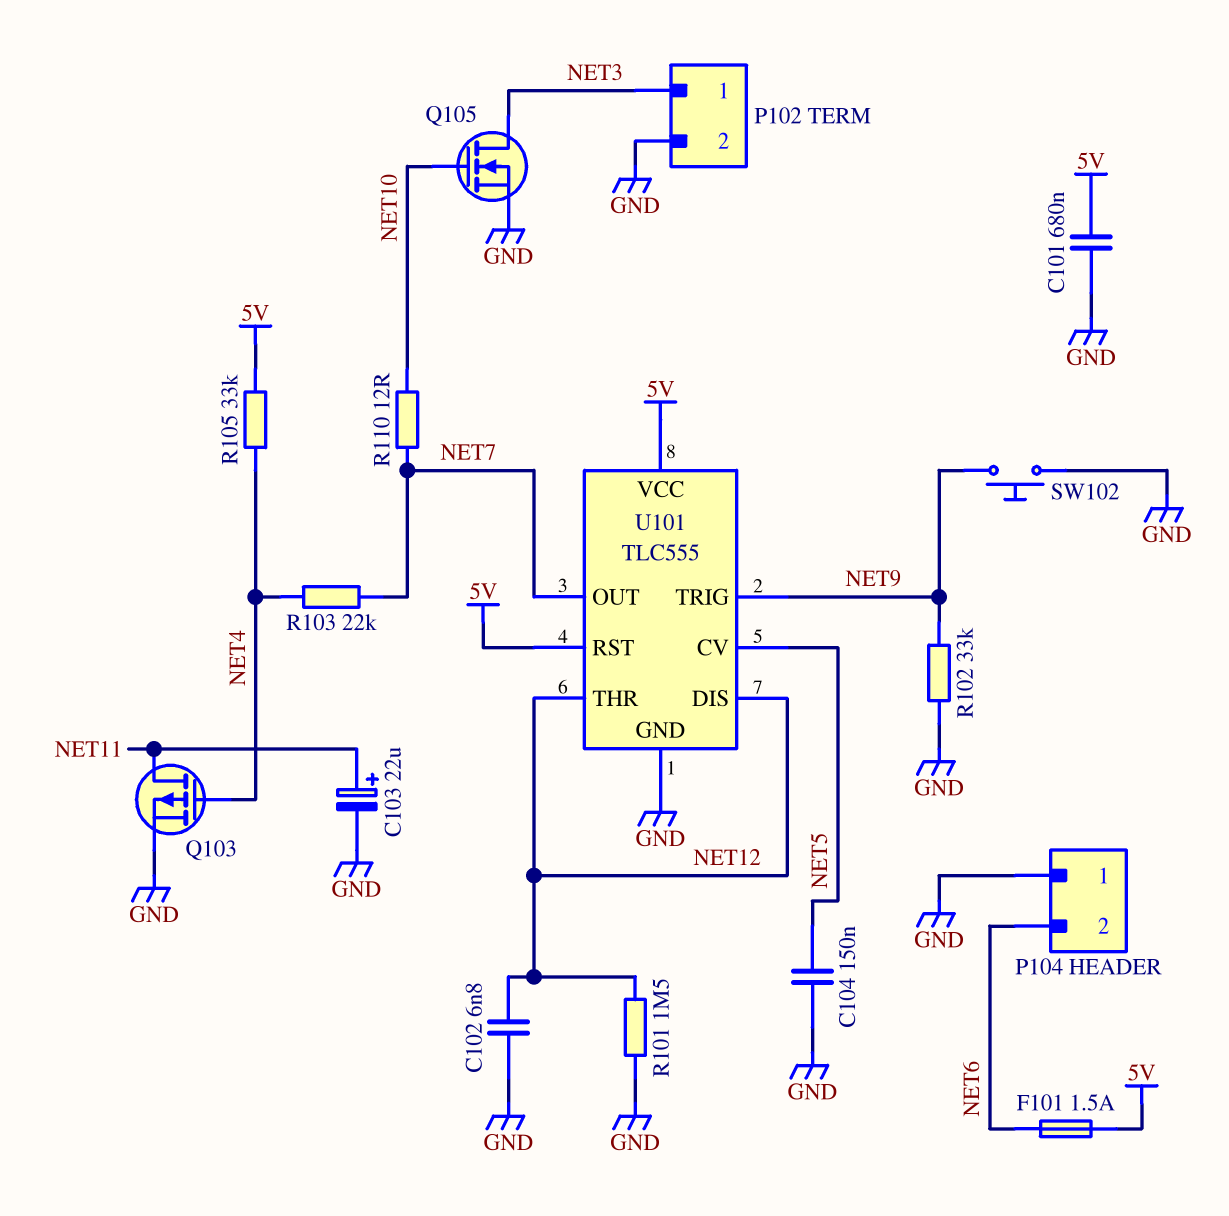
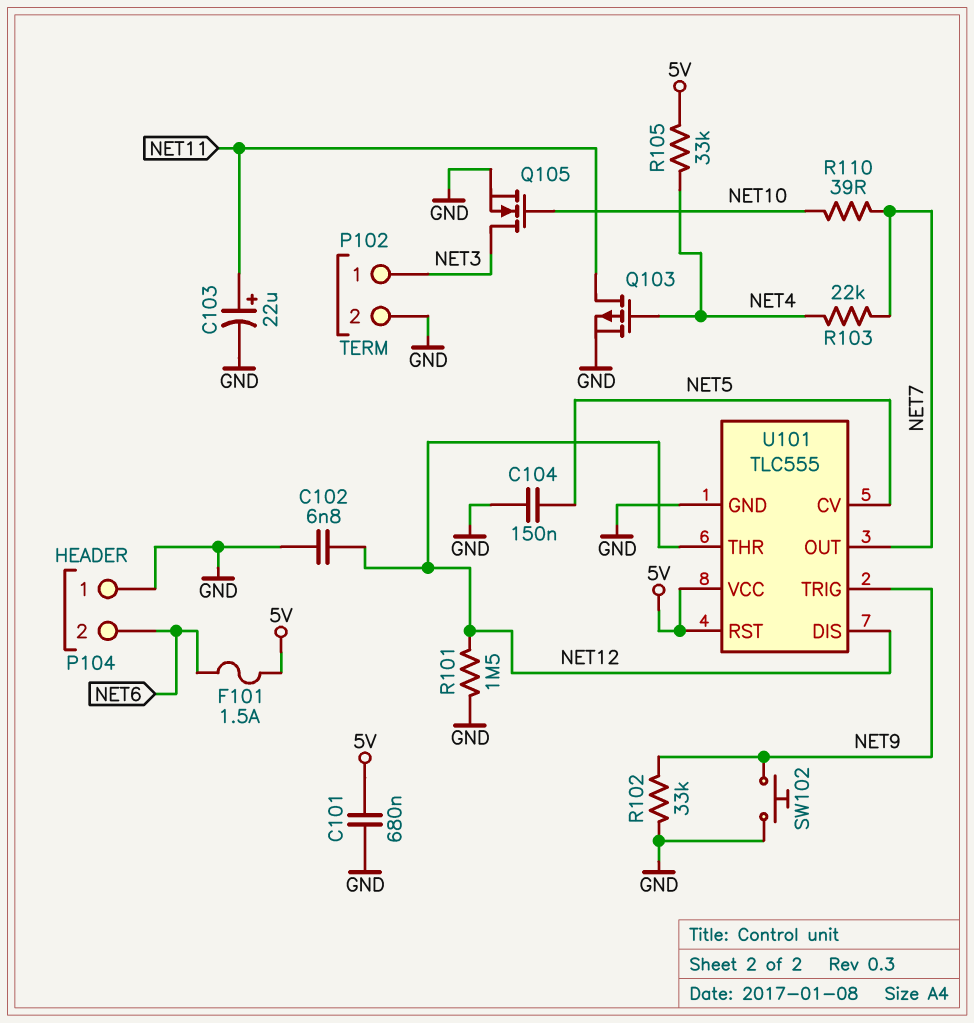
R110: 12 (NET7, NET10) -> 39 (NET7, NET10)

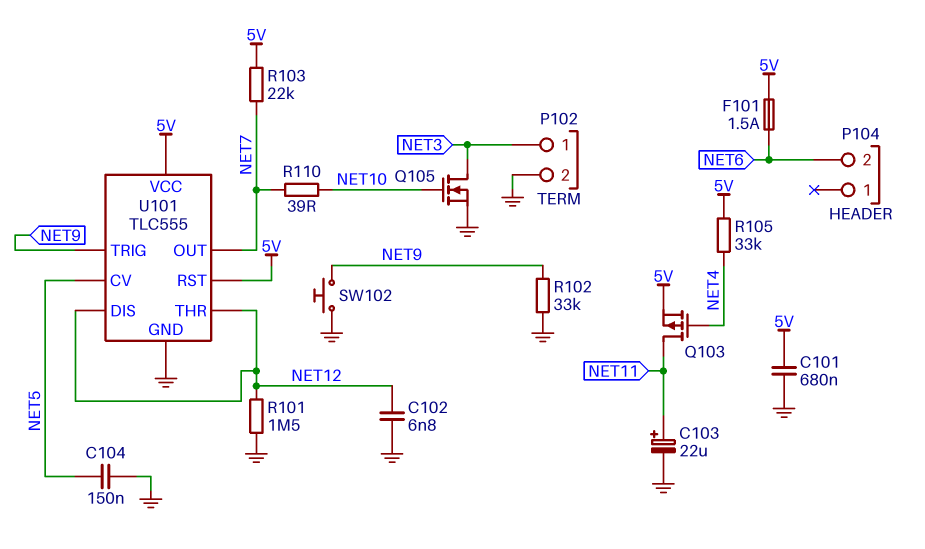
P104 pin 1: GND -> none
Q103: PMOS (G NET4, D NET11, S GND) -> PMOS (G NET4, D NET11, S 5V)
R103: 22k (NET4, NET7) -> 22k (5V, NET7)

